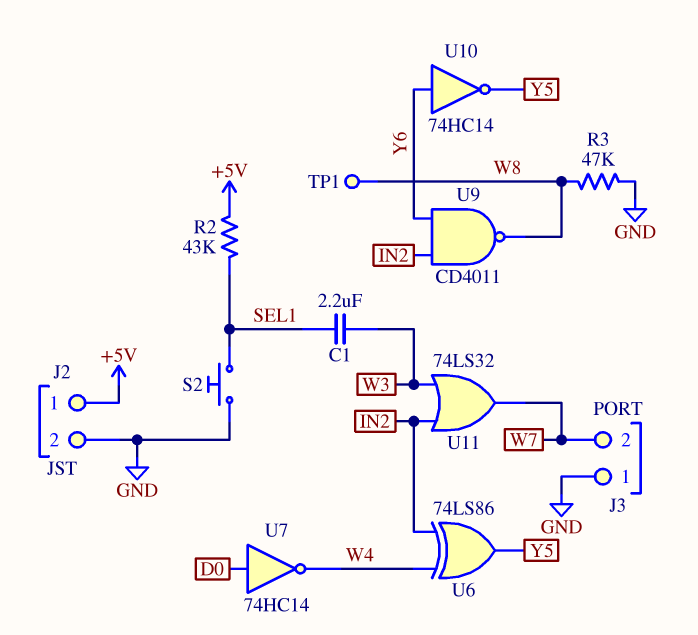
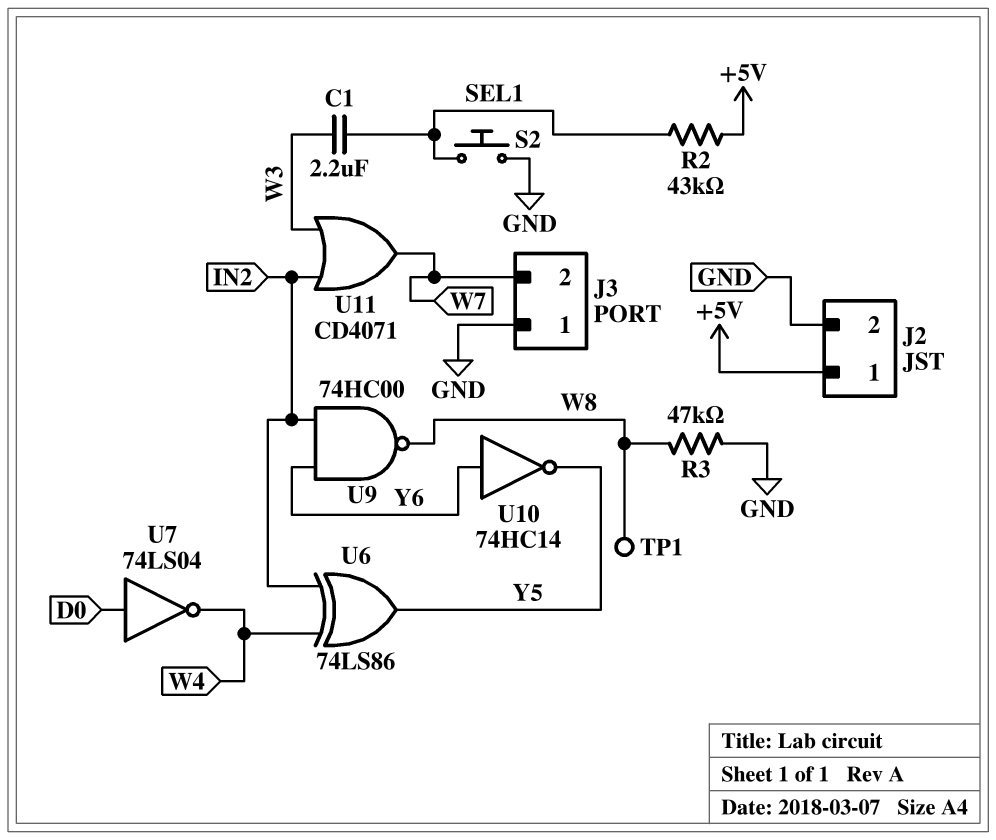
U7: NOT 74HC14 (in D0, out W4) -> NOT 74LS04 (in D0, out W4)
U9: NAND CD4011 (in IN2, in Y6, out W8) -> NAND 74HC00 (in IN2, in Y6, out W8)
U11: OR 74LS32 (in IN2, in W3, out W7) -> OR CD4071 (in IN2, in W3, out W7)

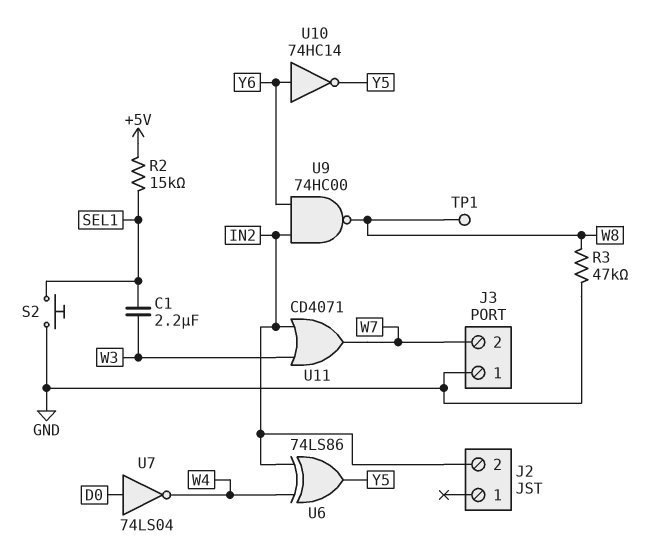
J2 pin 1: +5V -> none
J2 pin 2: GND -> IN2
R2: 43k (+5V, SEL1) -> 15k (+5V, SEL1)

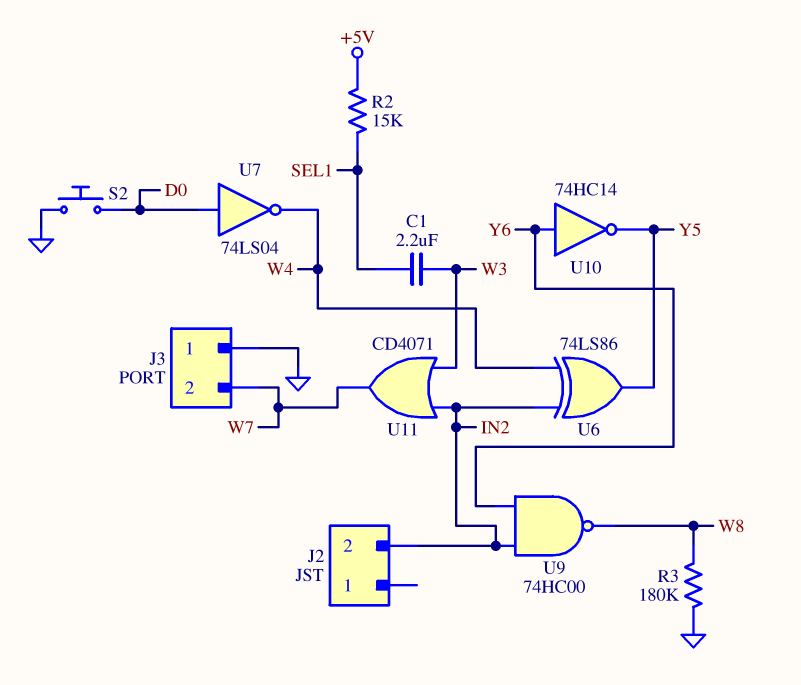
R3: 47k (GND, W8) -> 180k (GND, W8)
S2: button (GND, SEL1) -> button (D0, GND)
TP1: test point (W8) -> none

